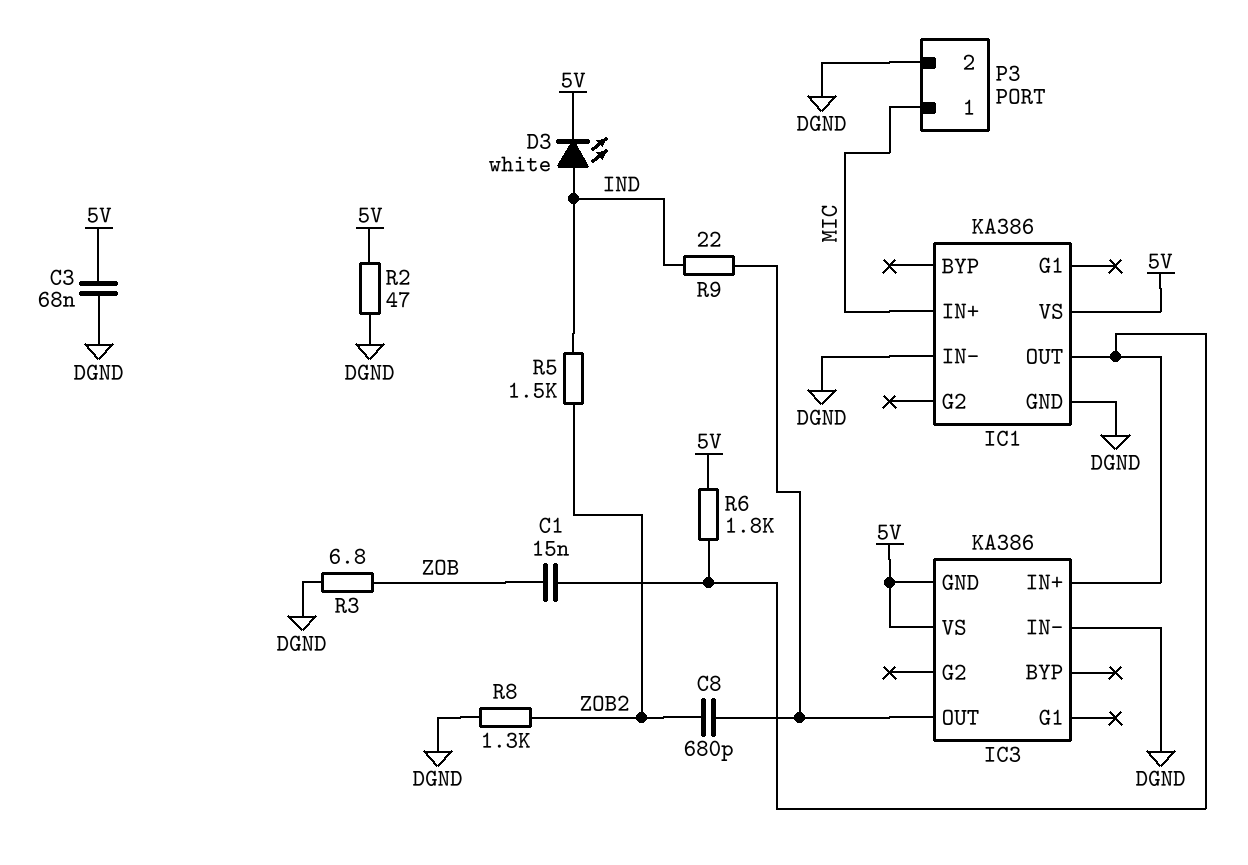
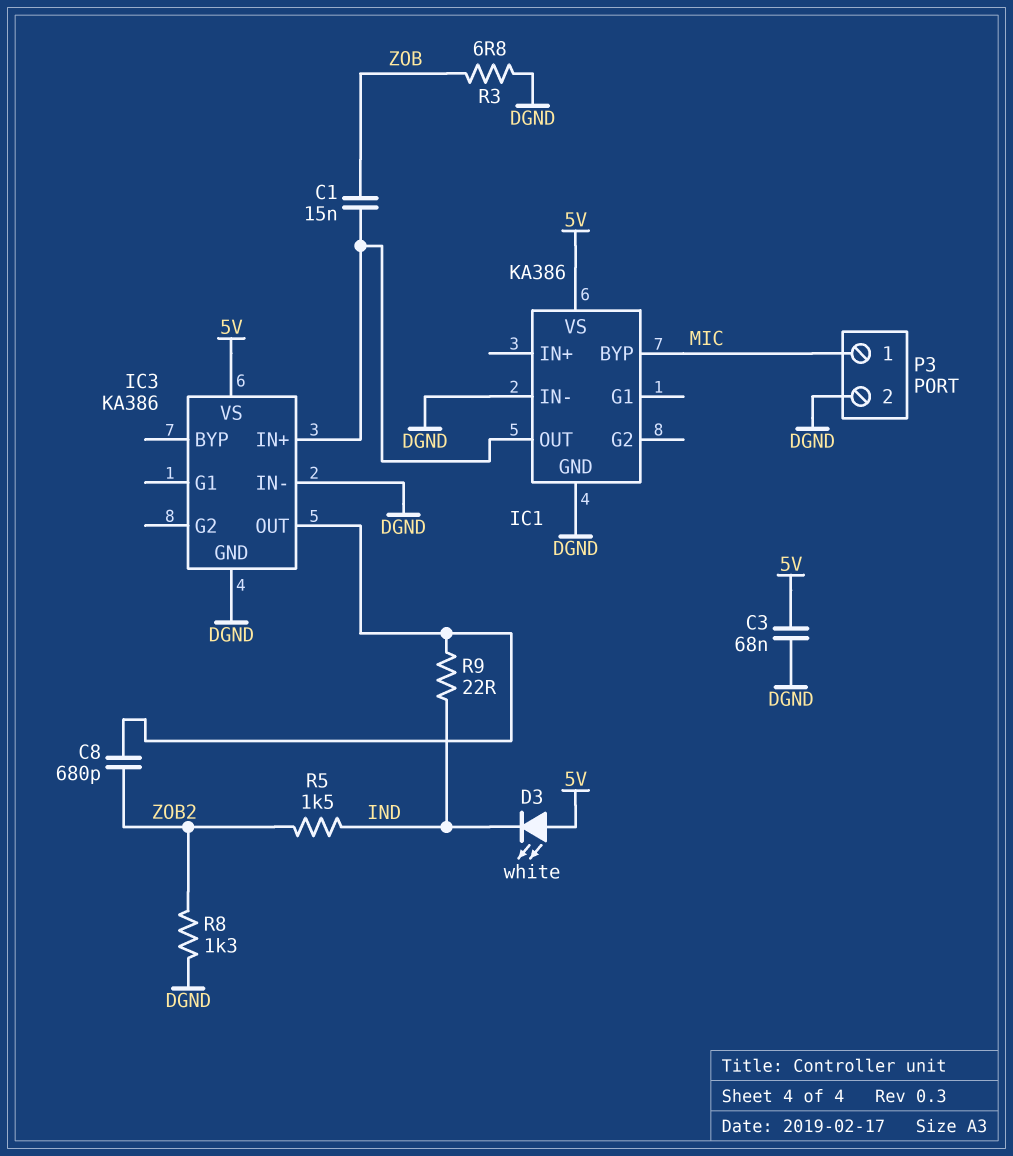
D3: LED white (A IND, K 5V) -> LED white (A 5V, K IND)
IC1 pin BYP: none -> MIC
IC1 pin IN+: MIC -> none
IC3 pin GND: 5V -> DGND
R2: 47 (5V, DGND) -> none
R6: 1.8k (5V, IC1/OUT) -> none

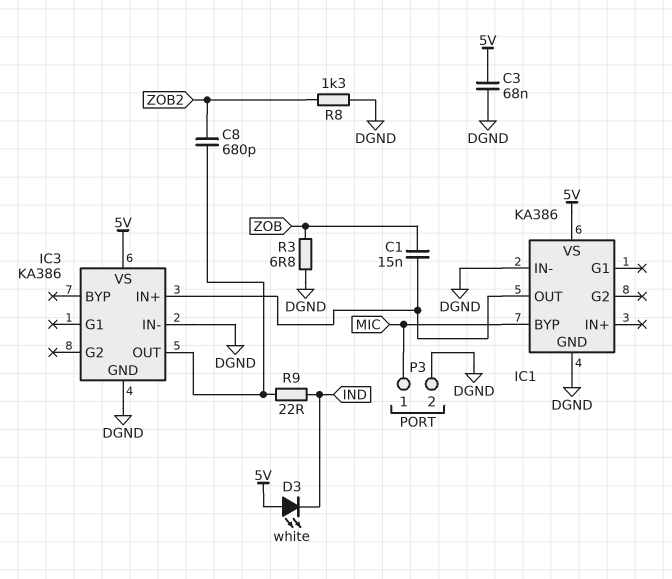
R5: 1.5k (IND, ZOB2) -> none

